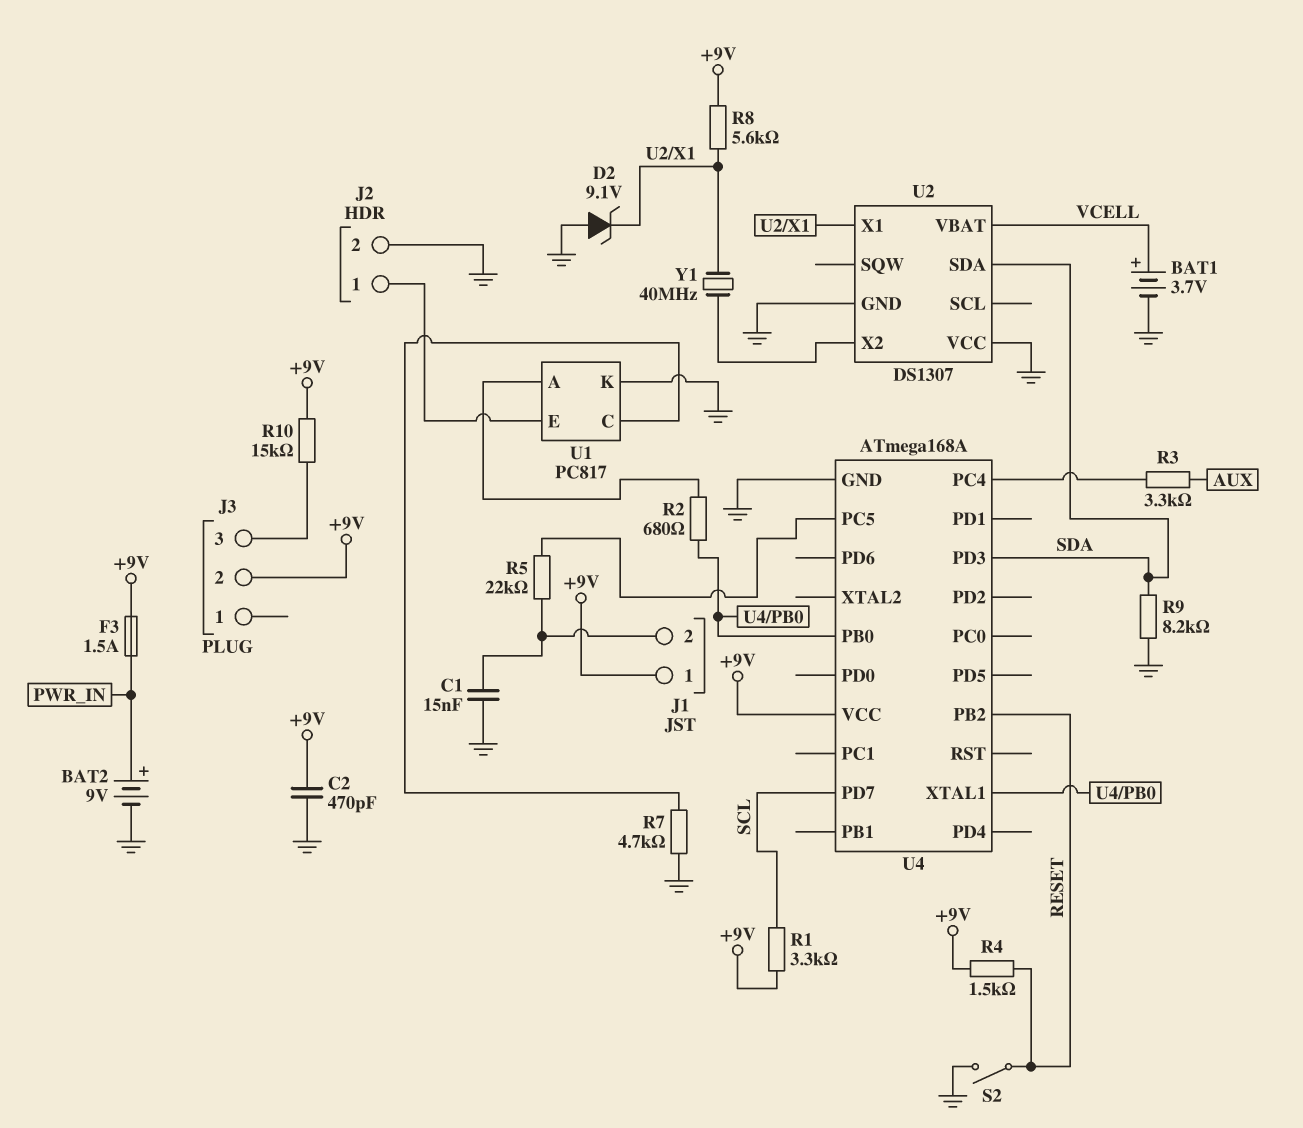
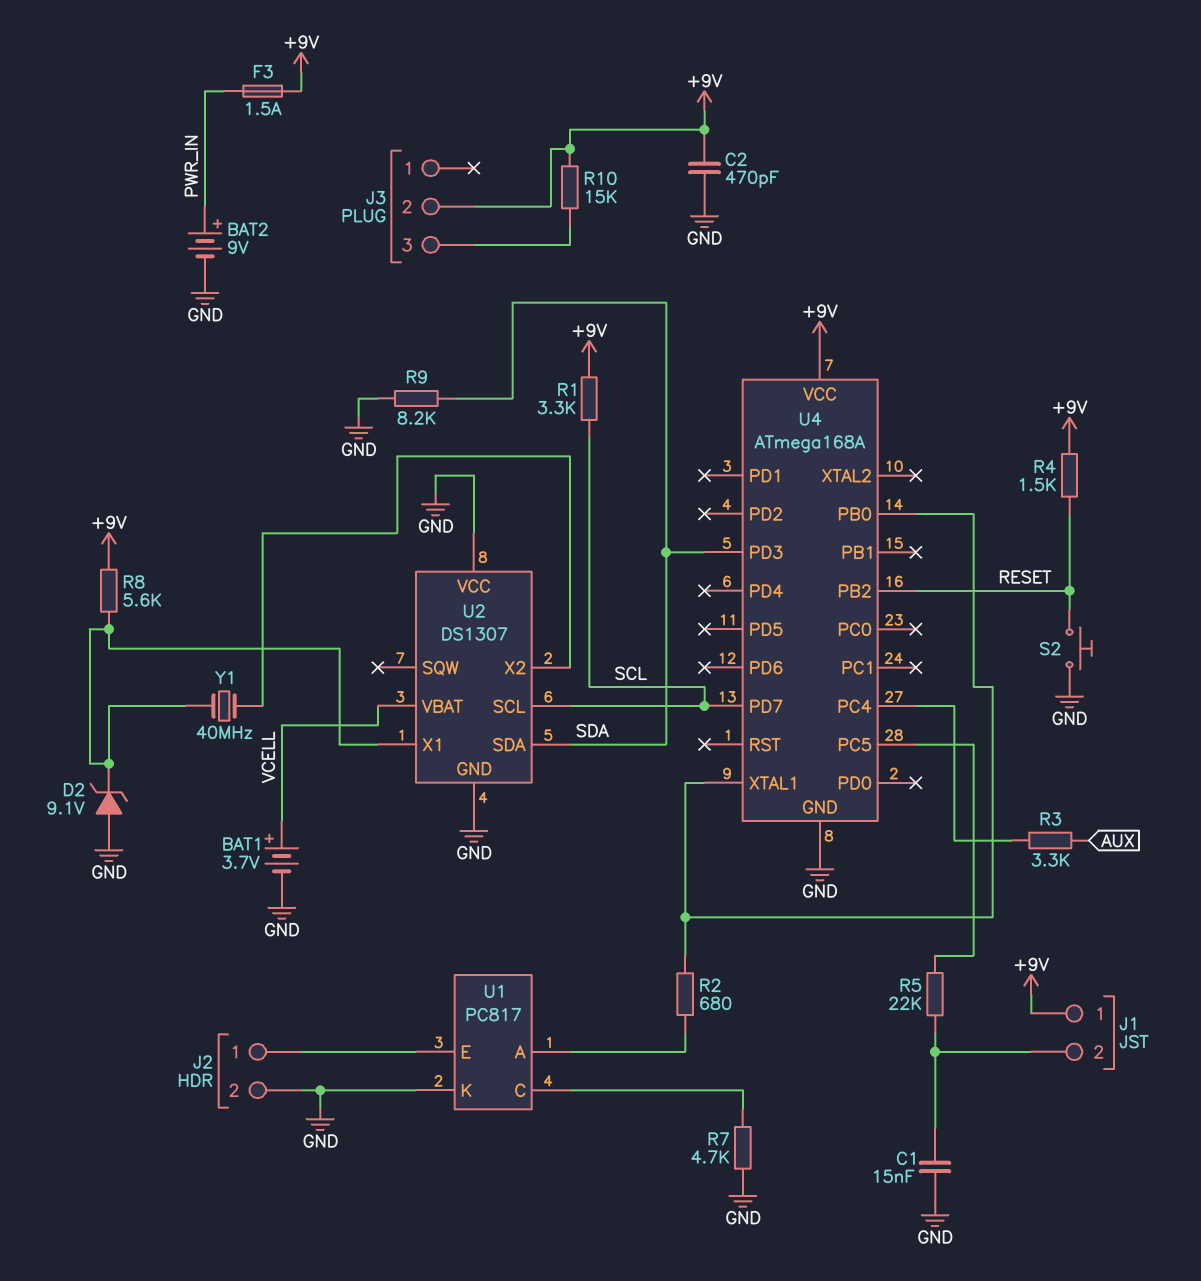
S2: switch (GND, RESET) -> button (GND, RESET)
U2 pin SCL: none -> SCL

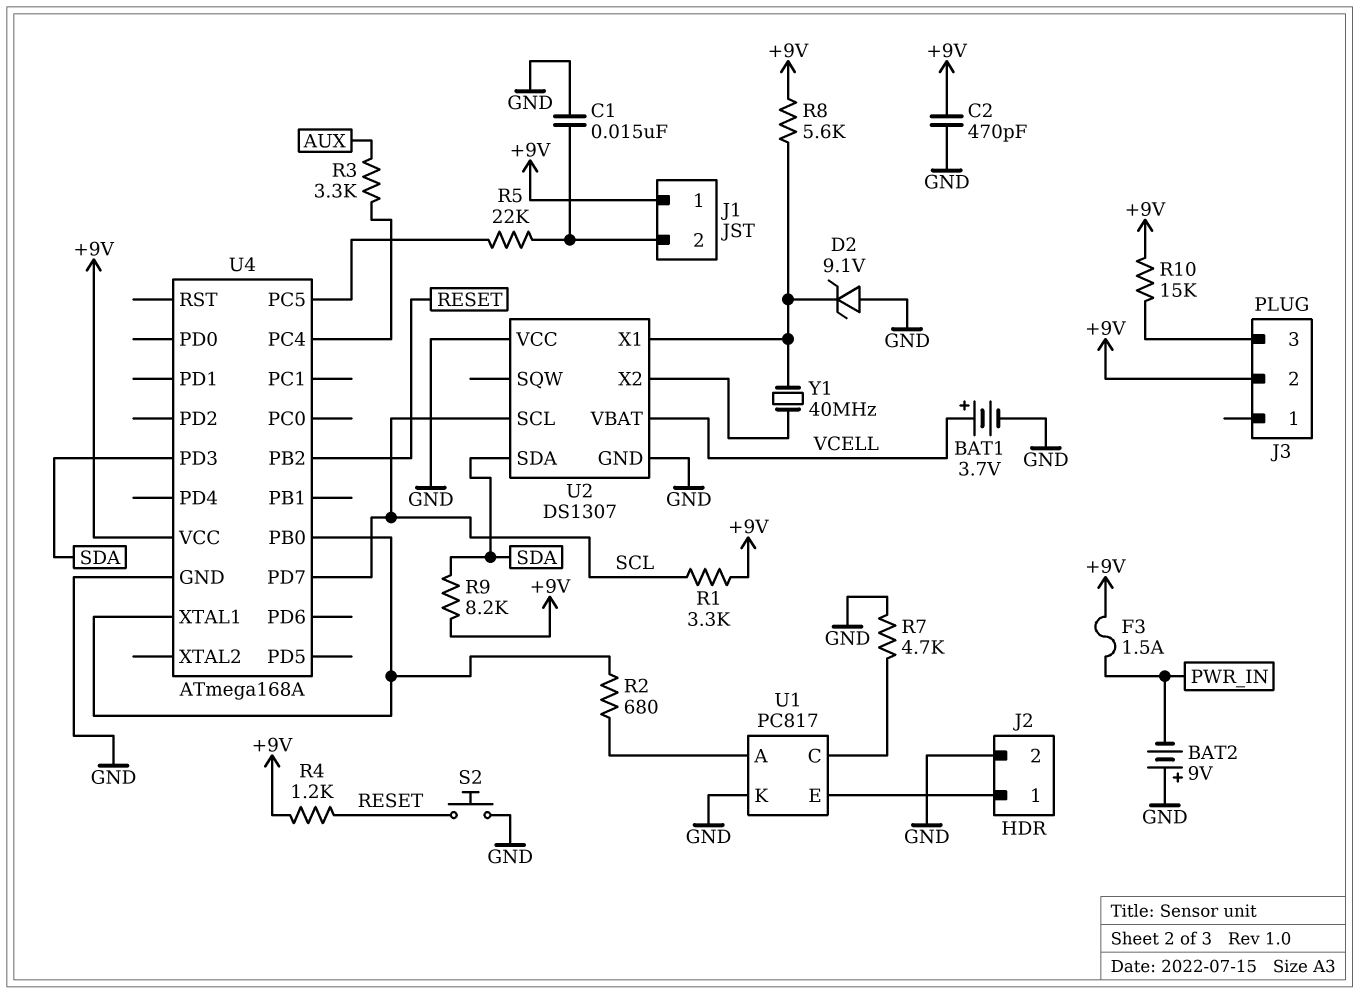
BAT2: 9V (plus PWR_IN, minus GND) -> 9V (plus GND, minus PWR_IN)
R4: 1.5k (+9V, RESET) -> 1.2k (+9V, RESET)
R9: 8.2k (GND, SDA) -> 8.2k (+9V, SDA)

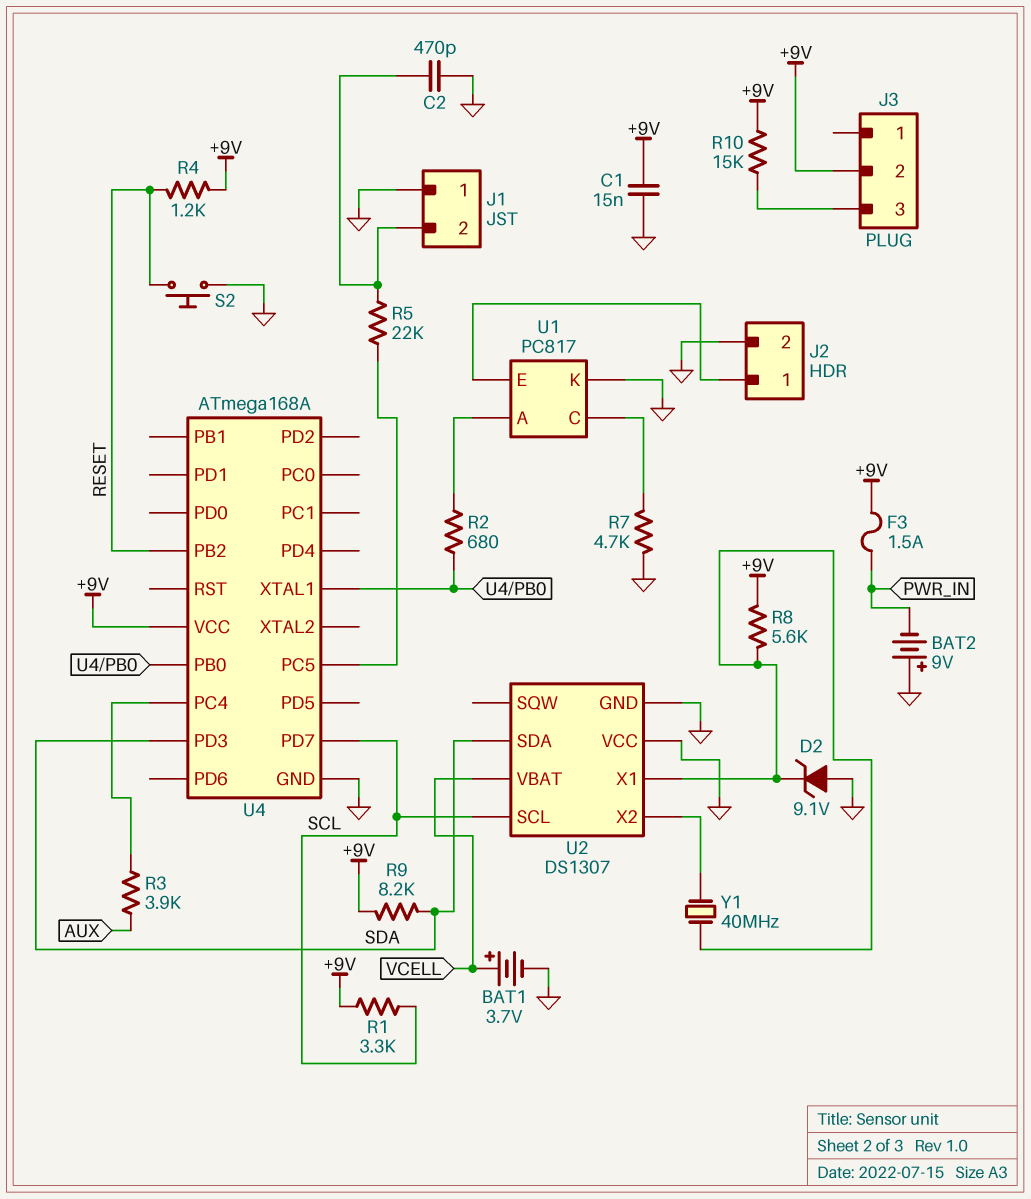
C1: 15nF (GND, J1/2) -> 15nF (+9V, GND)
C2: 470pF (+9V, GND) -> 470pF (GND, J1/2)
J1 pin 1: +9V -> GND
R3: 3.3k (AUX, U4/PC4) -> 3.9k (AUX, U4/PC4)

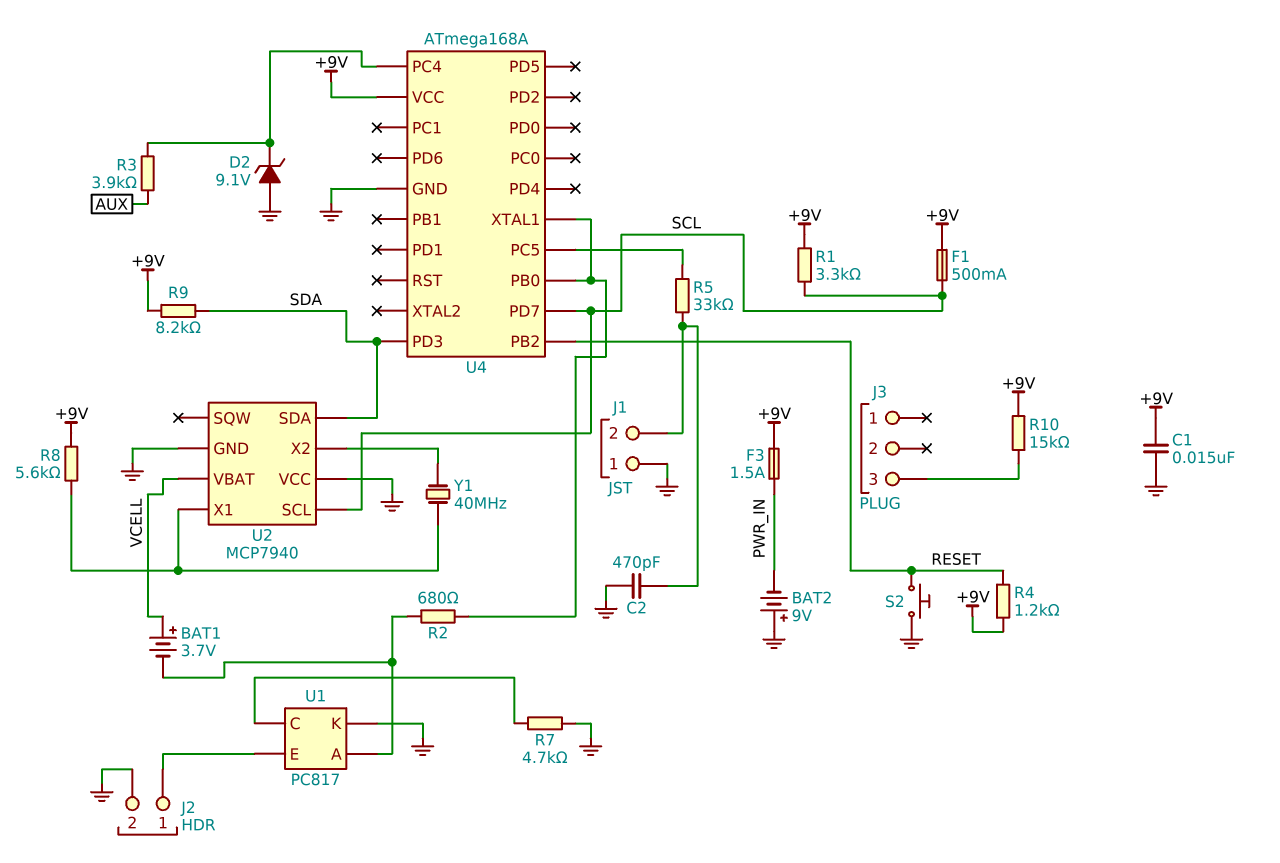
BAT1: 3.7V (plus VCELL, minus GND) -> 3.7V (plus VCELL, minus U1/A)
D2: zener 9.1V (A GND, K U2/X1) -> zener 9.1V (A GND, K U4/PC4)
F1: none -> 500mA (+9V, SCL)
J3 pin 2: +9V -> none
R5: 22k (J1/2, U4/PC5) -> 33k (J1/2, U4/PC5)
U2: DS1307 -> MCP7940

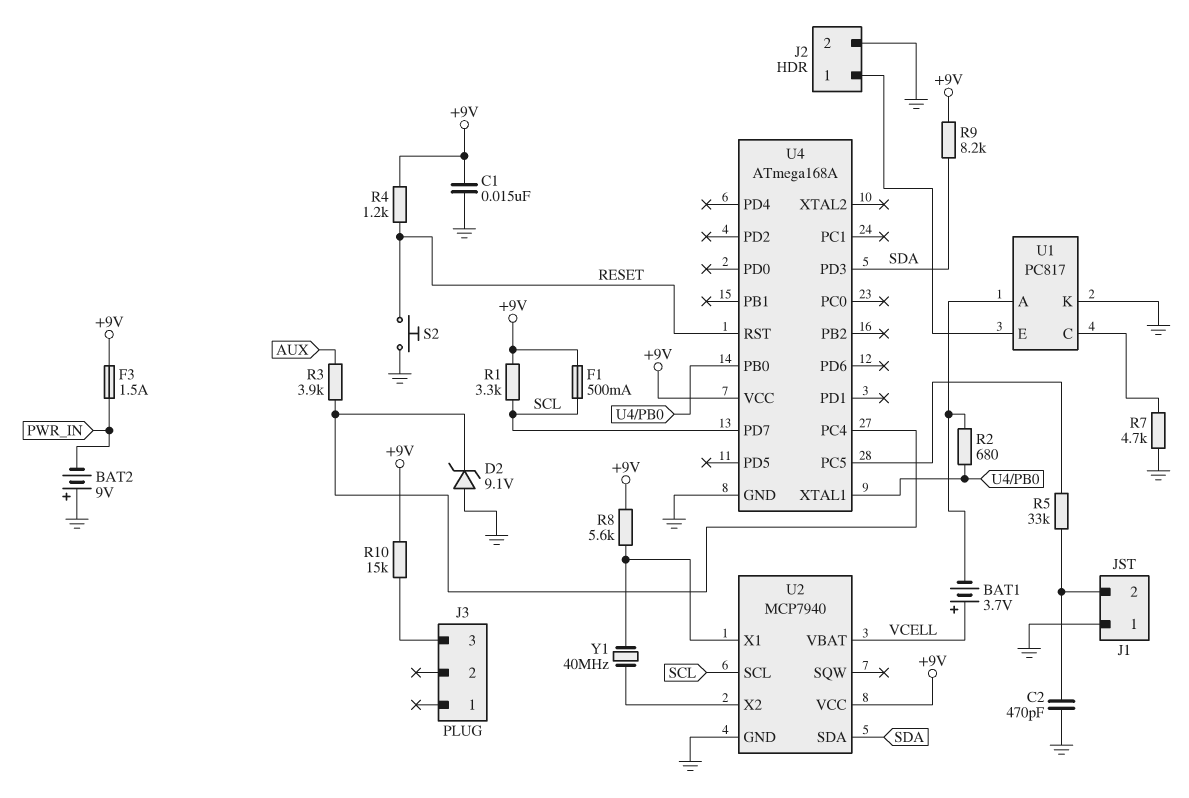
U2 pin VCC: GND -> +9V
U4 pin PB2: RESET -> none
U4 pin RST: none -> RESET

